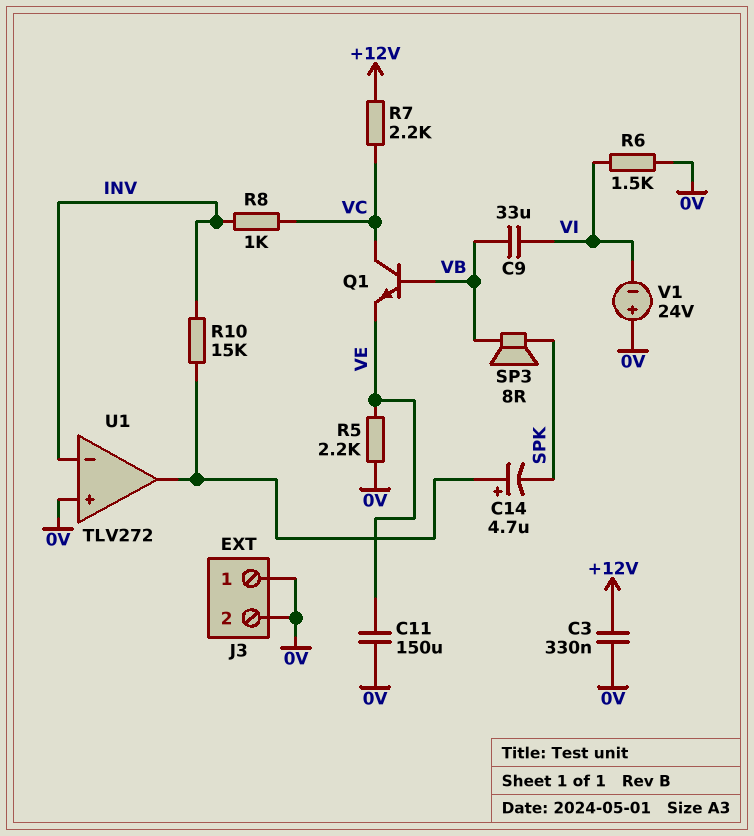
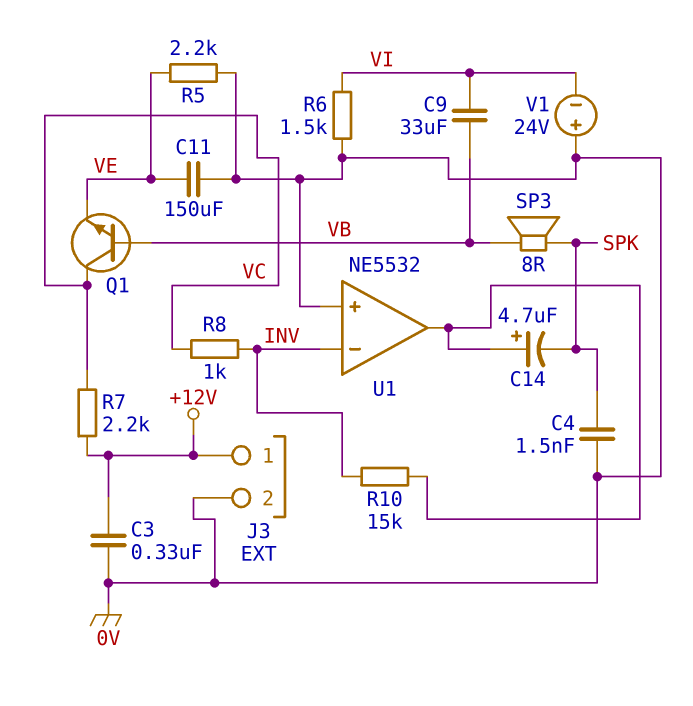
C4: none -> 1.5nF (0V, SPK)
J3 pin 1: 0V -> +12V
U1: TLV272 -> NE5532

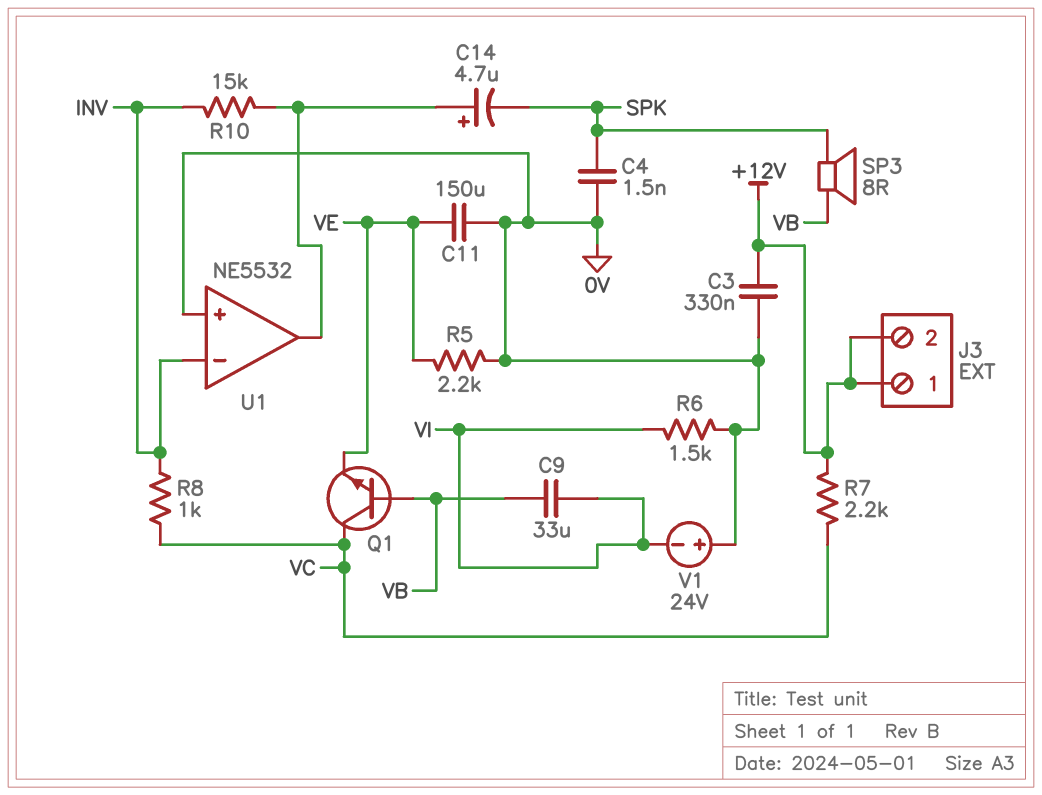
J3 pin 2: 0V -> +12V

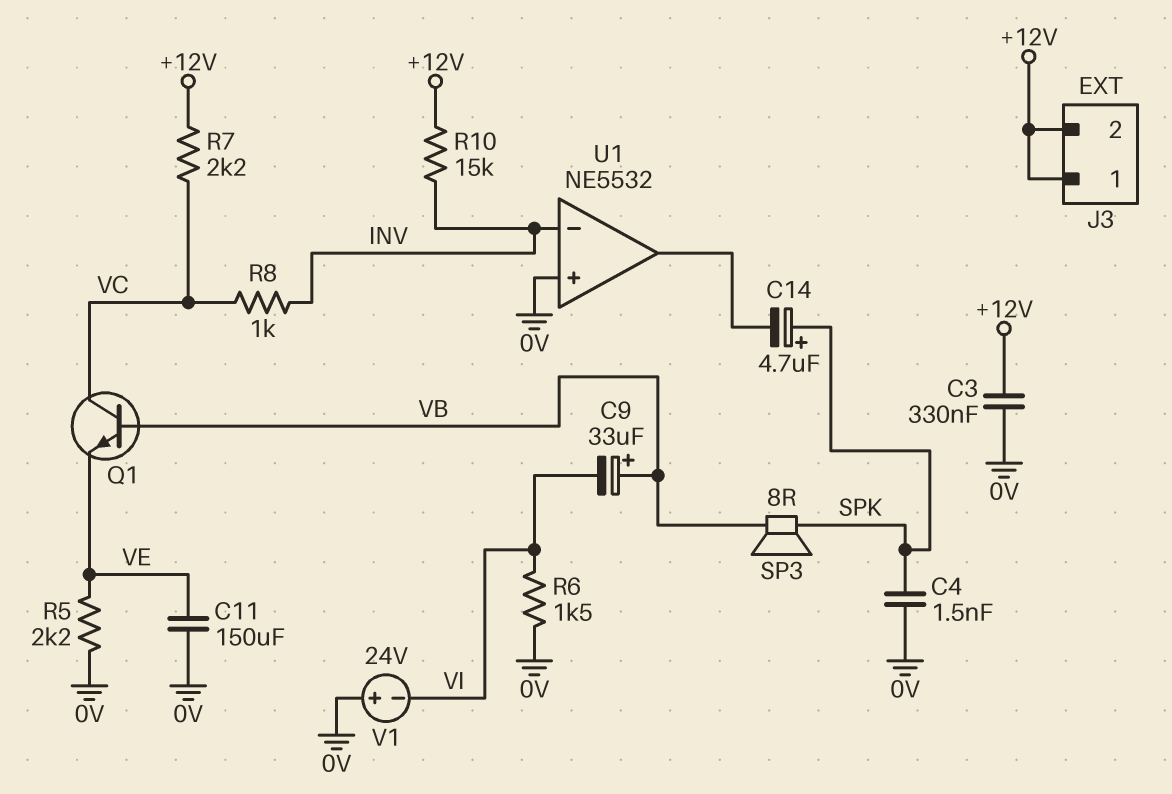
C9: 33uF (VB, VI) -> 33uF (plus VB, minus VI)
C14: 4.7uF (plus U1/out, minus SPK) -> 4.7uF (plus SPK, minus U1/out)
R10: 15k (INV, U1/out) -> 15k (+12V, INV)

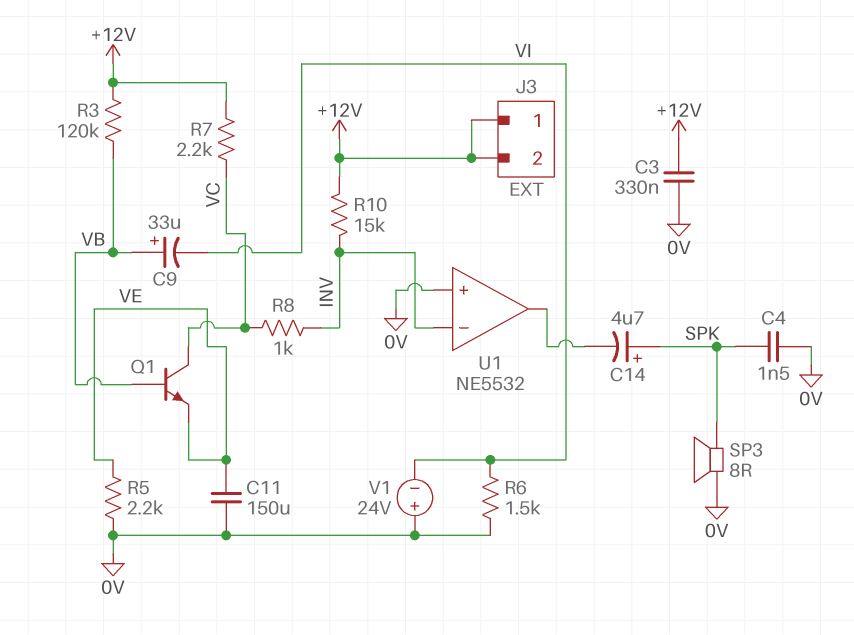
R3: none -> 120k (+12V, VB)
SP3: speaker 8R (SPK, VB) -> speaker 8R (0V, SPK)

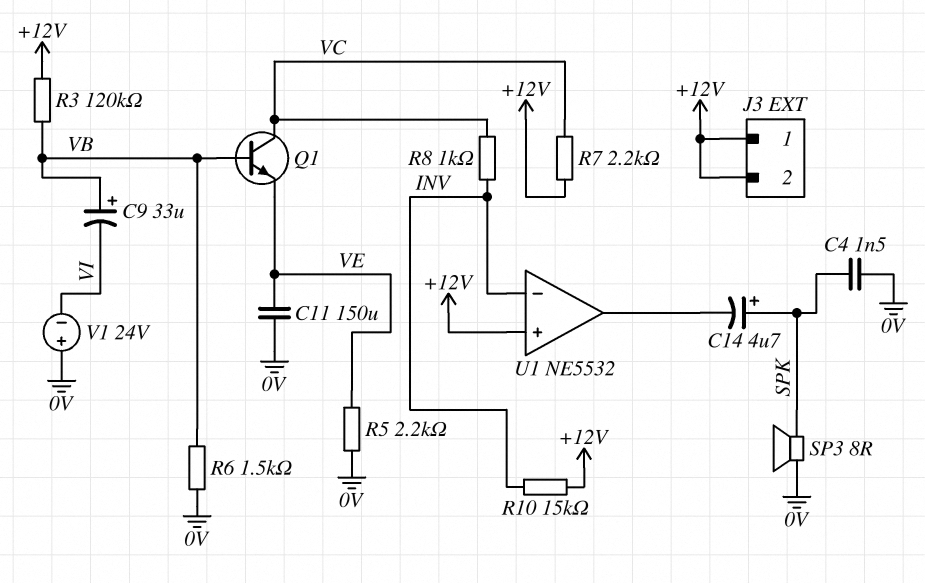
C3: 330nF (+12V, 0V) -> none
R6: 1.5k (0V, VI) -> 1.5k (0V, VB)
U1 pin in+: 0V -> +12V

